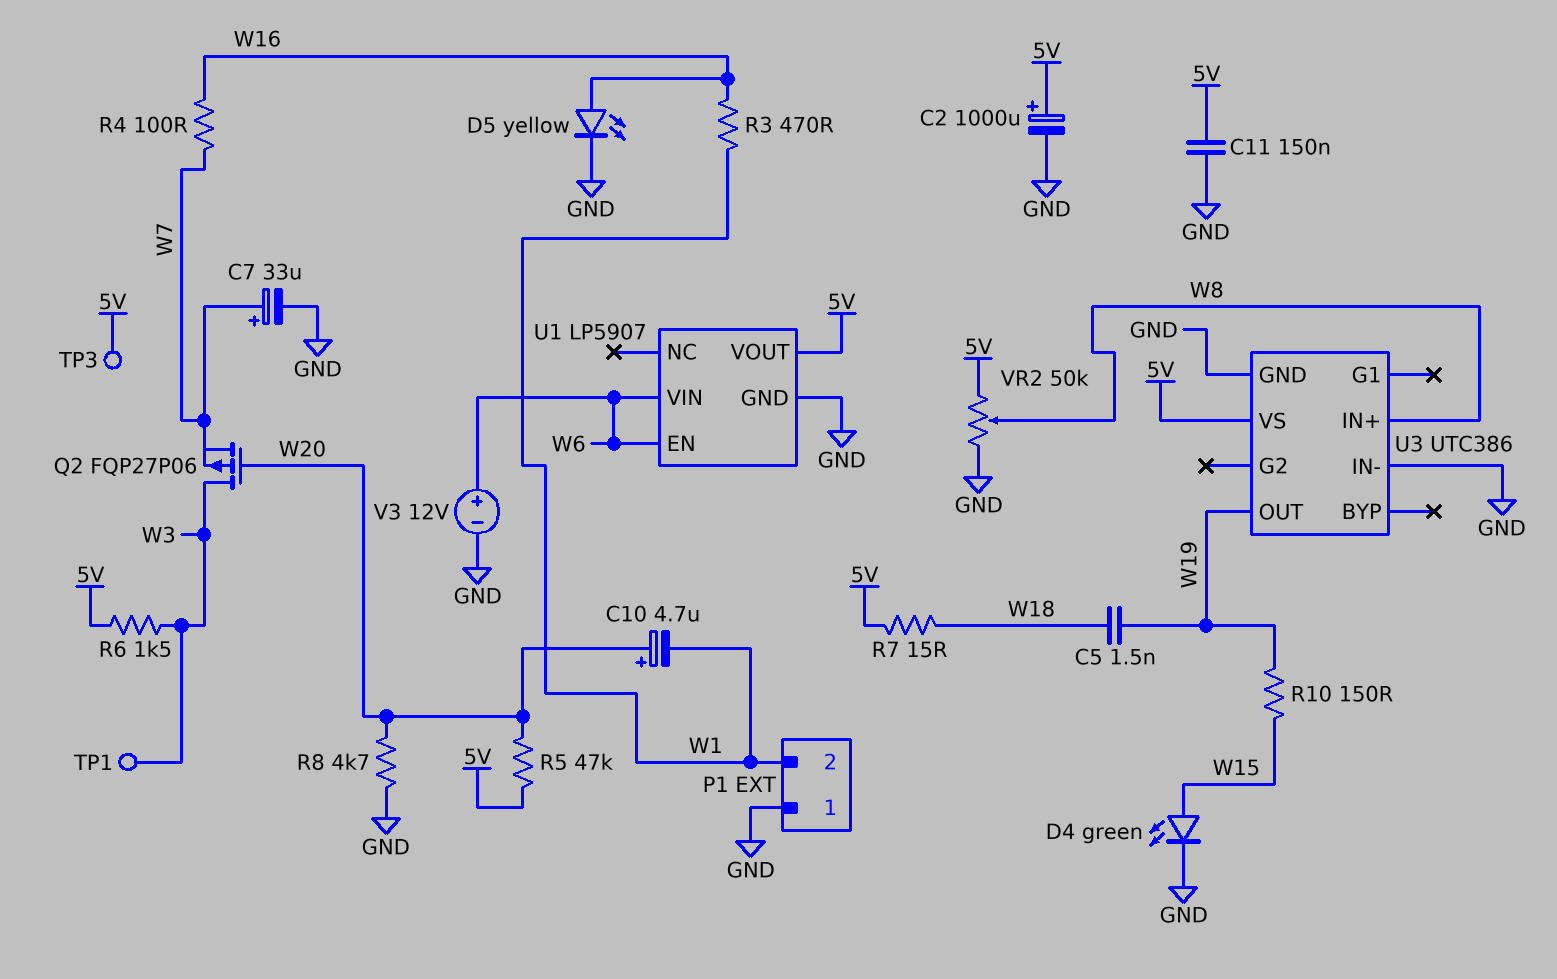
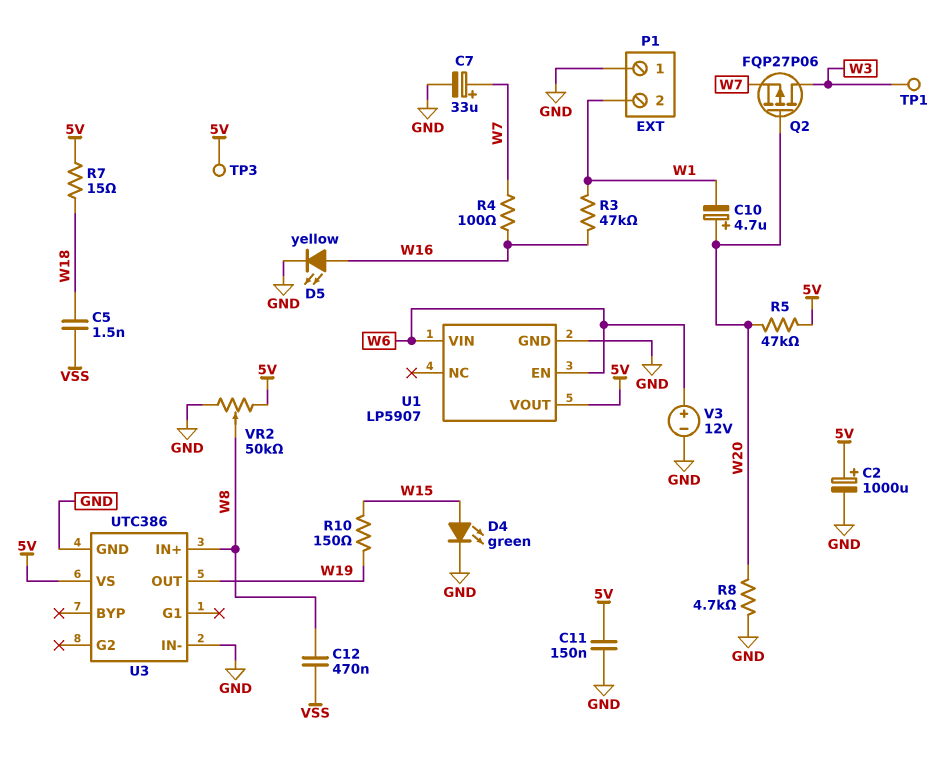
C5: 1.5nF (W18, W19) -> 1.5nF (VSS, W18)
C12: none -> 470nF (VSS, W8)
R3: 470 (W1, W16) -> 47k (W1, W16)
R6: 1.5k (5V, W3) -> none

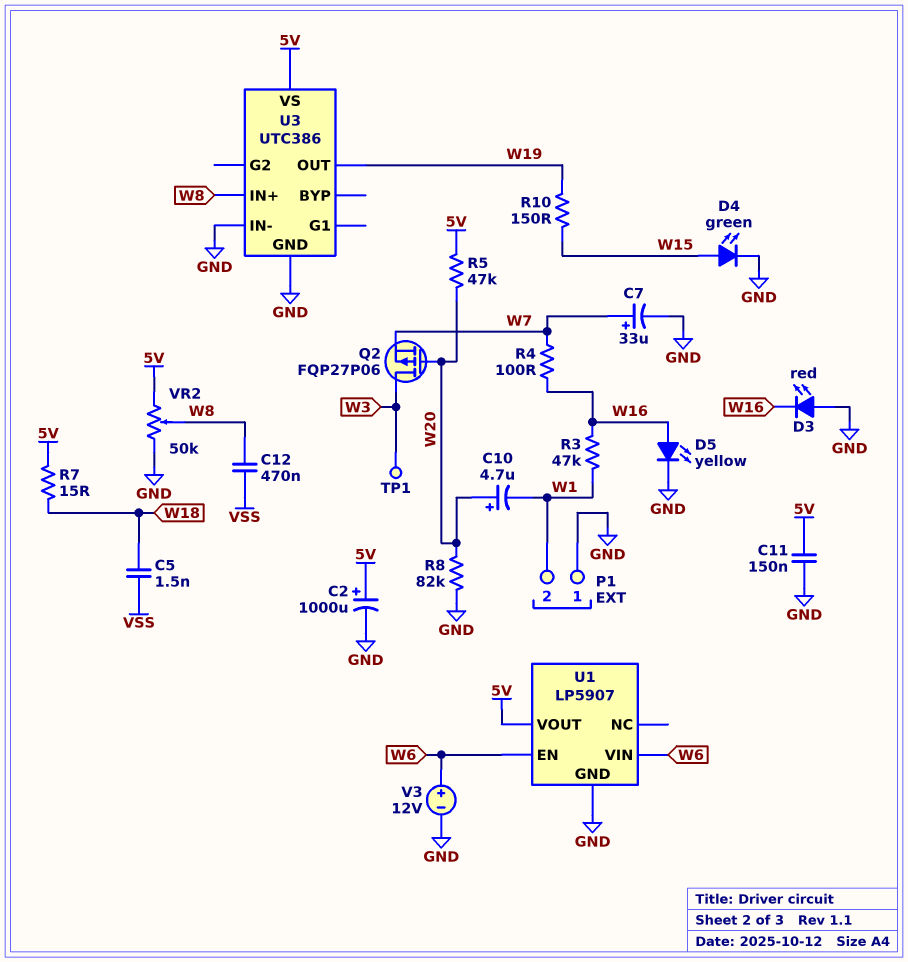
D3: none -> LED red (A GND, K W16)
R8: 4.7k (GND, W20) -> 82k (GND, W20)
TP3: test point (5V) -> none

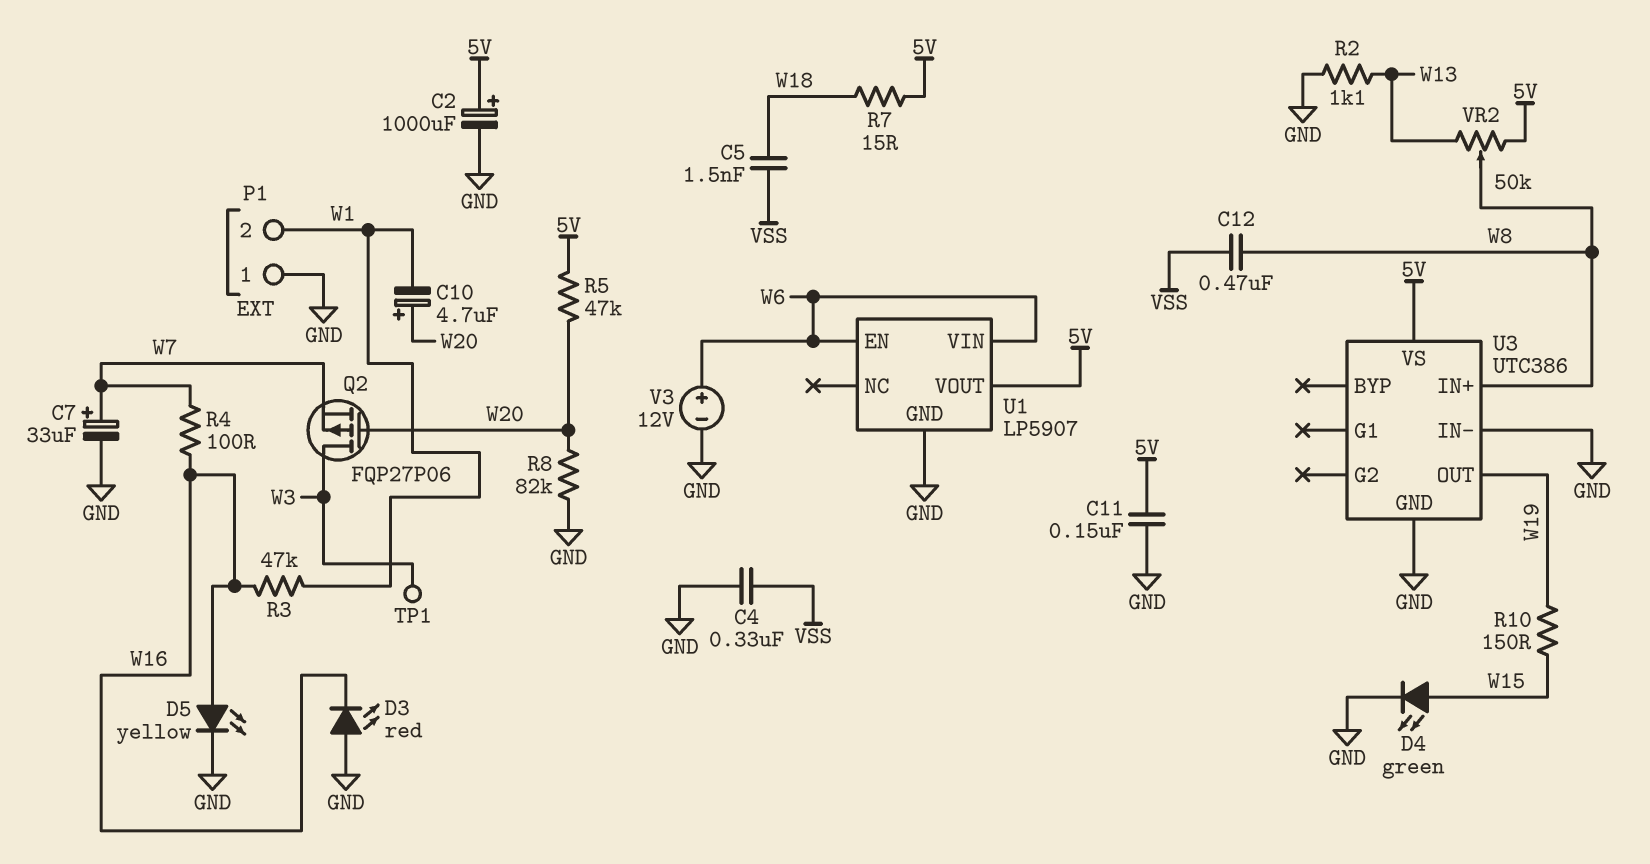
C4: none -> 330nF (GND, VSS)
R2: none -> 1.1k (GND, W13)
VR2: 50k (5V, GND, wiper W8) -> 50k (5V, W13, wiper W8)

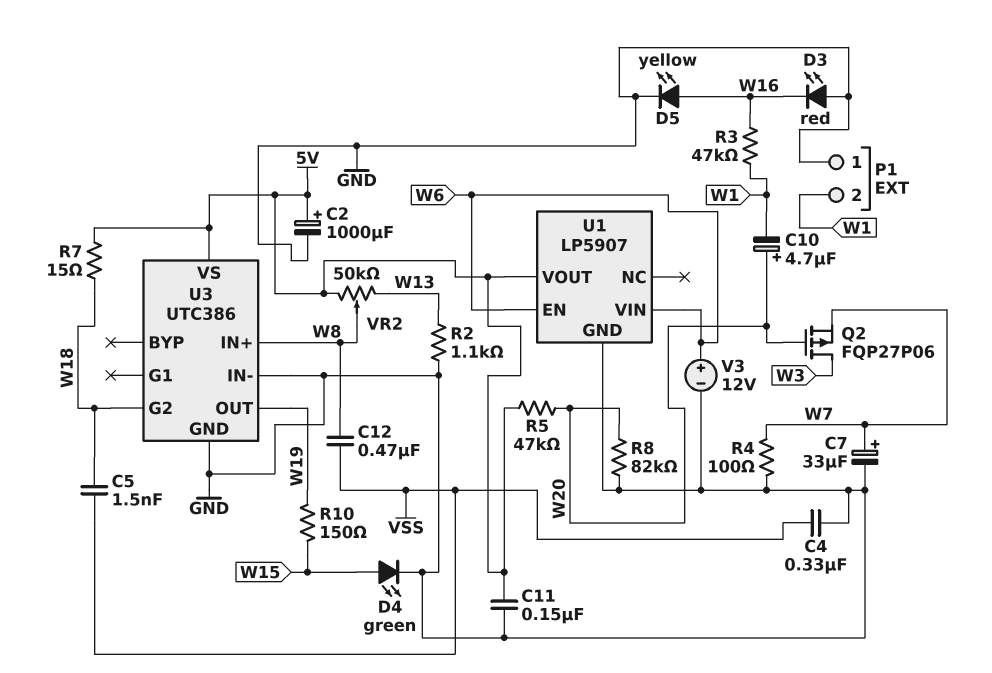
R4: 100 (W7, W16) -> 100 (GND, W7)
TP1: test point (W3) -> none
U3 pin G2: none -> W18

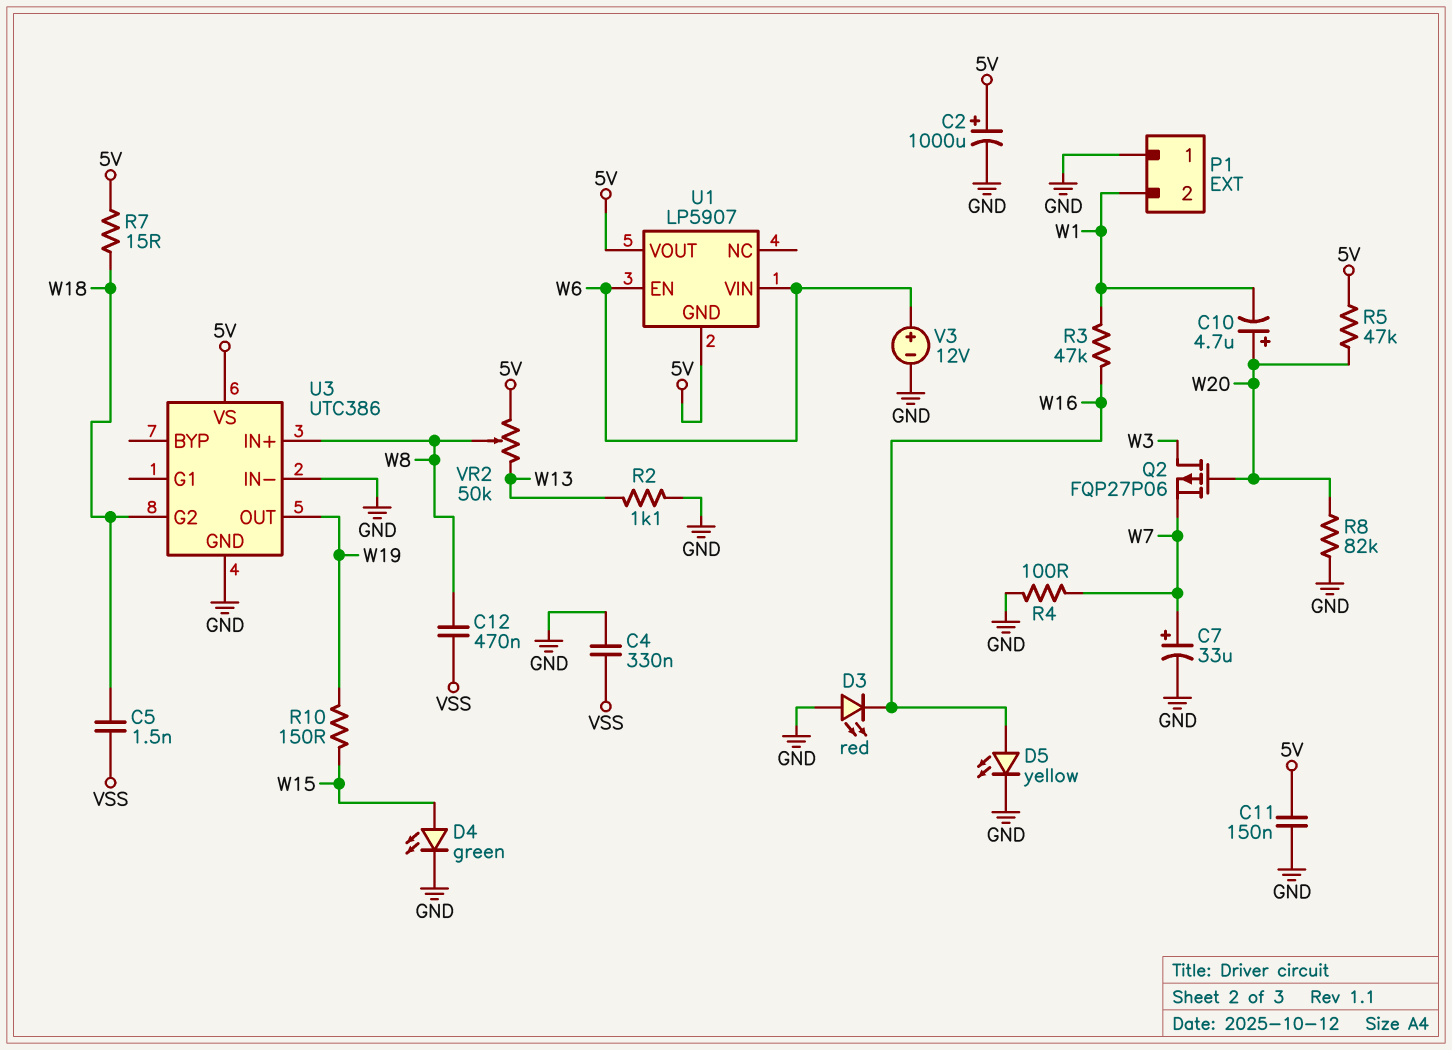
U1 pin GND: GND -> 5V

